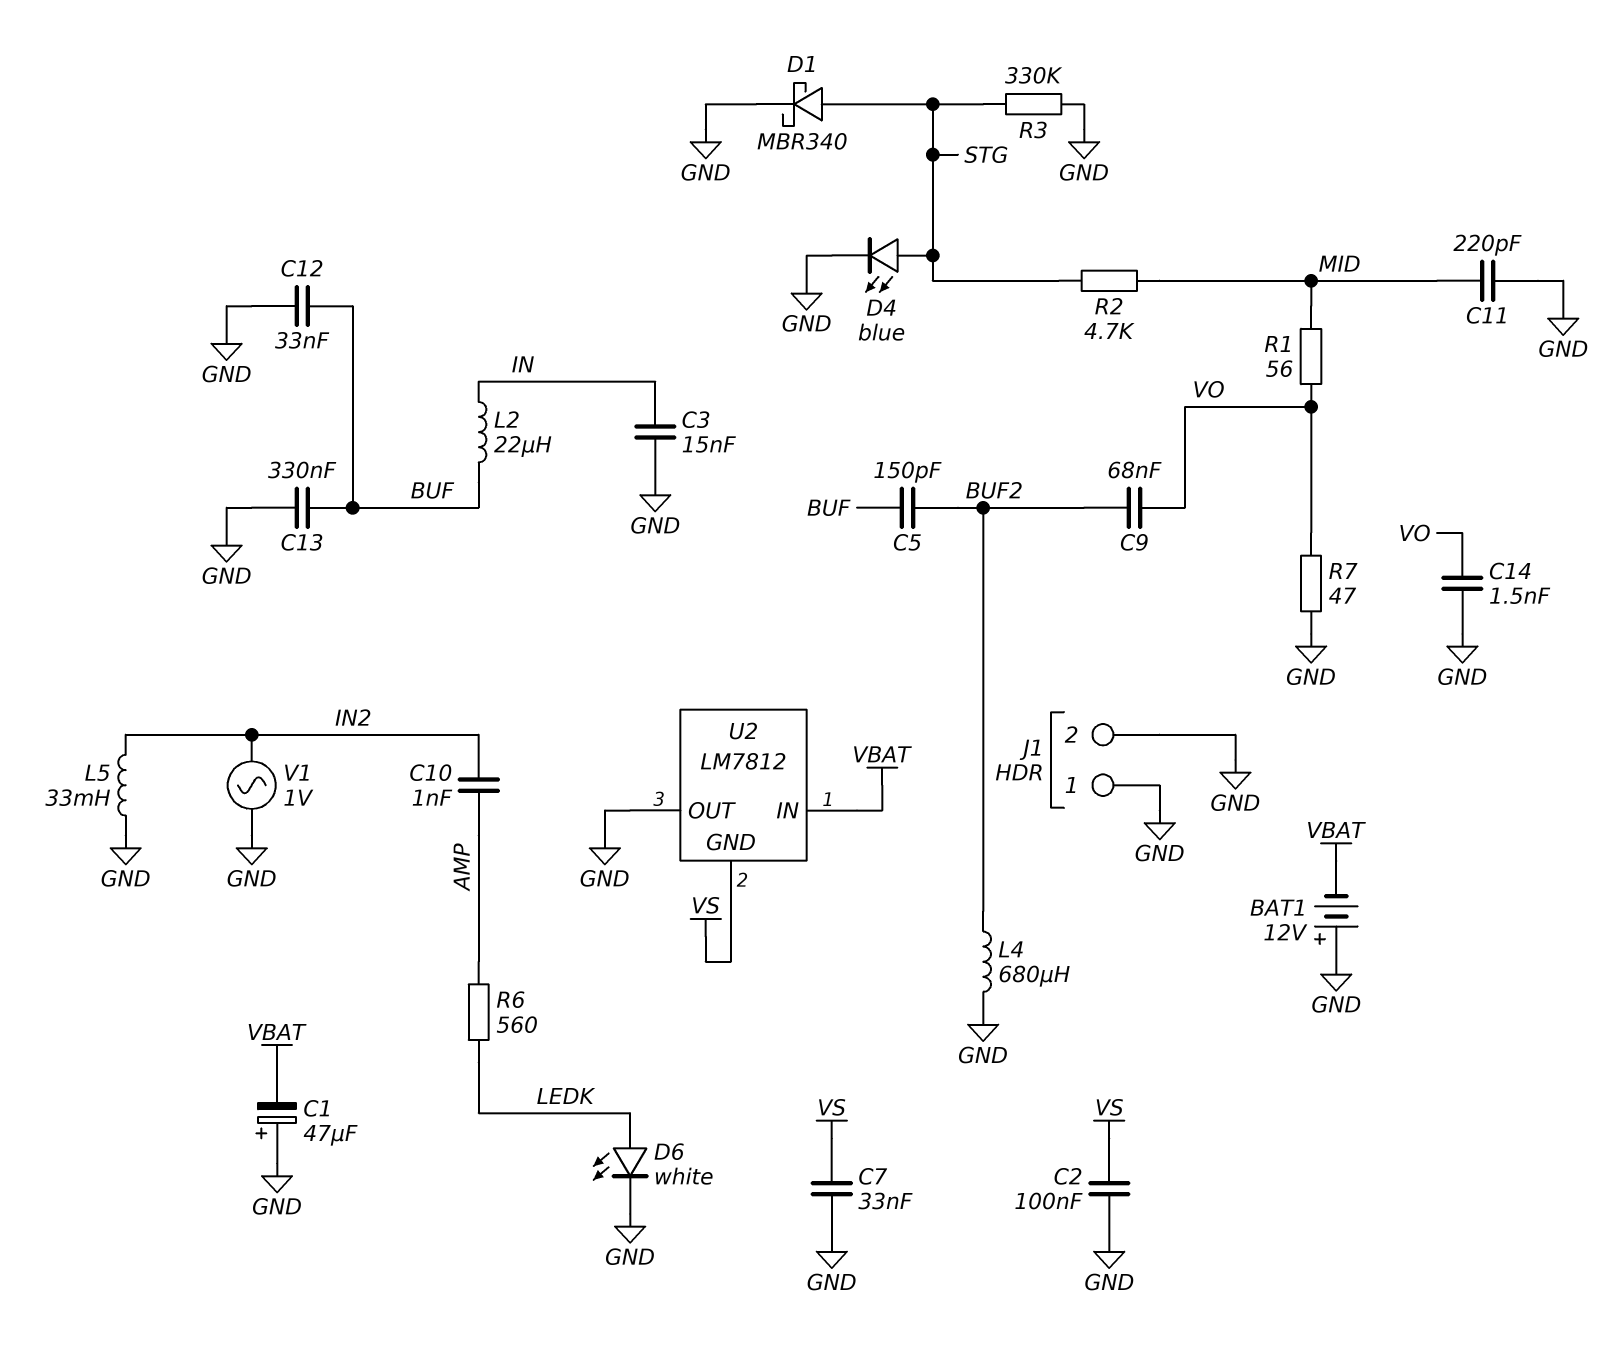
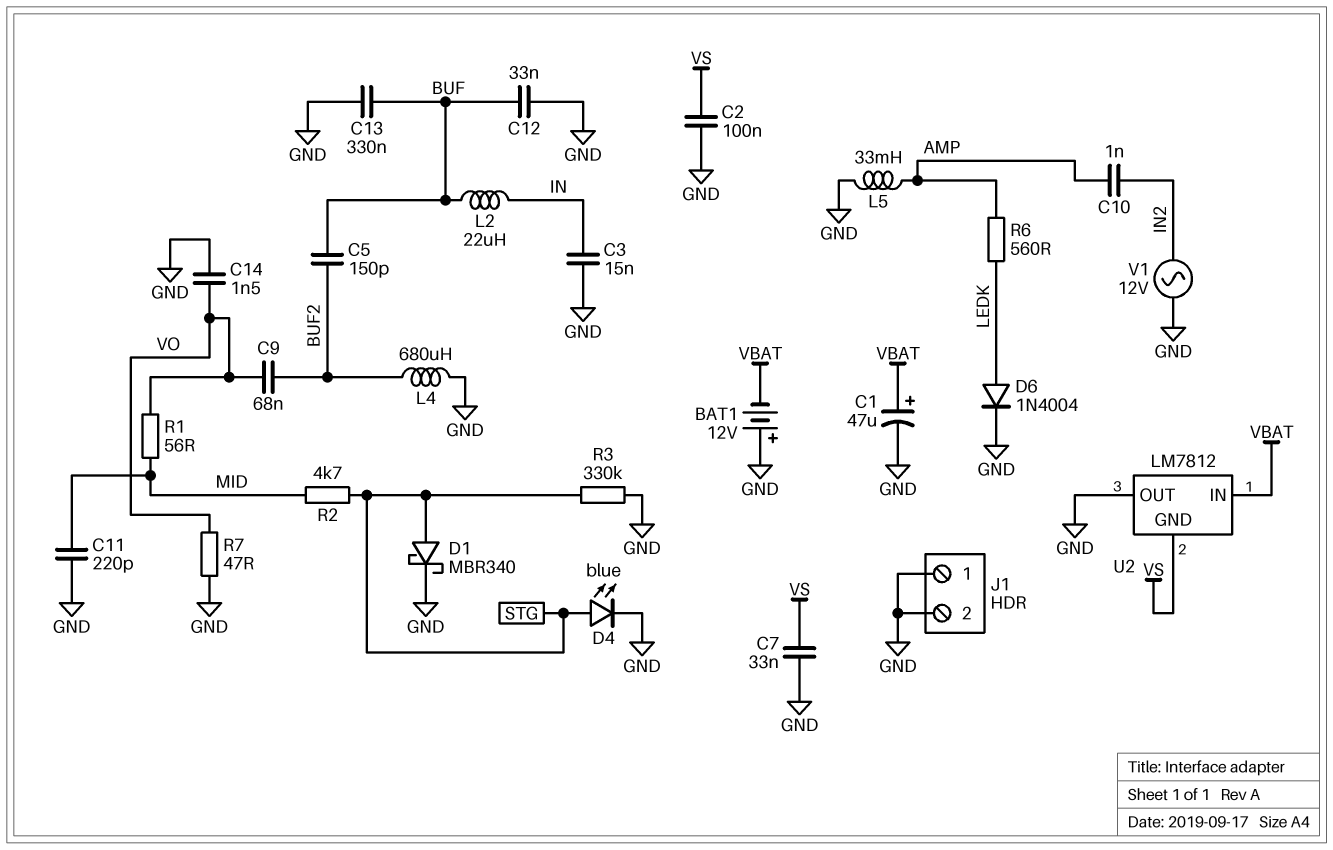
C1: 47uF (plus GND, minus VBAT) -> 47uF (plus VBAT, minus GND)
D6: LED white (A LEDK, K GND) -> diode 1N4004 (A LEDK, K GND)
L5: 33mH (GND, IN2) -> 33mH (AMP, GND)
V1: AC 1V (GND, IN2) -> AC 12V (GND, IN2)

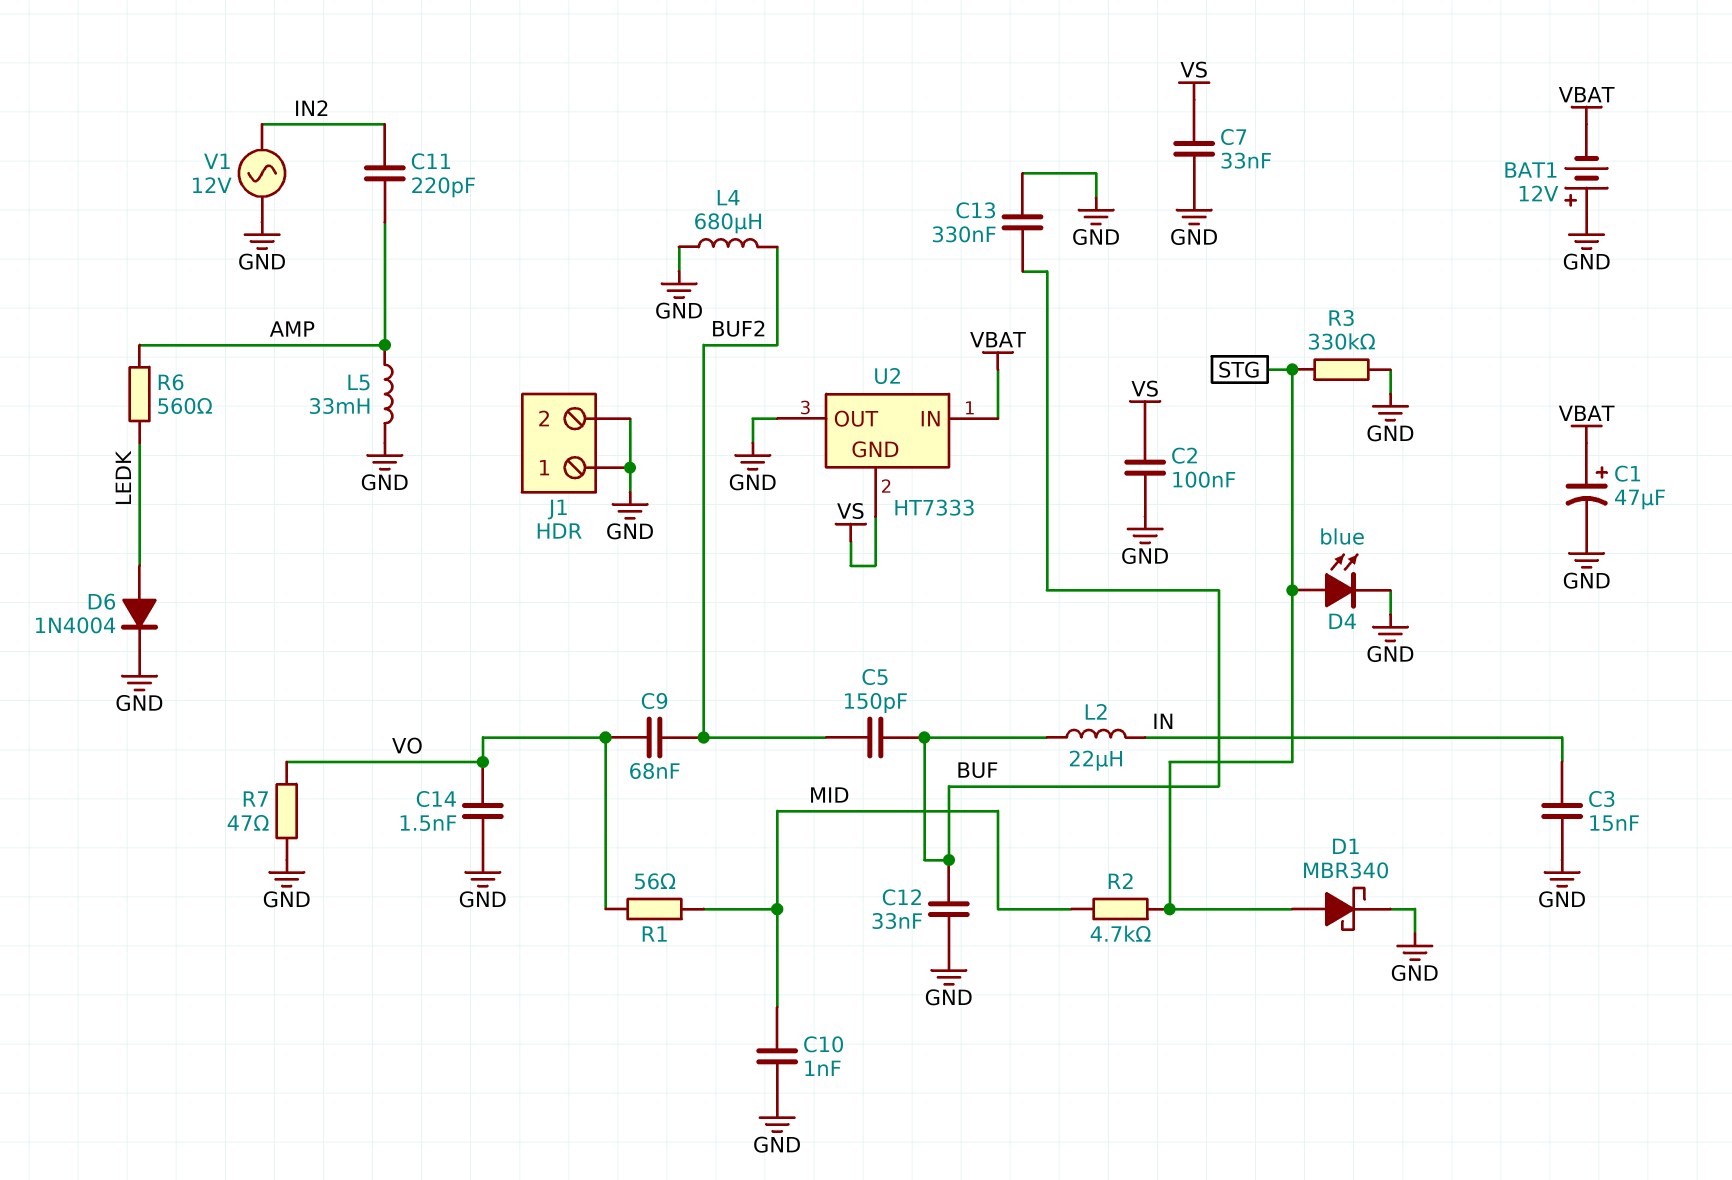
C10: 1nF (AMP, IN2) -> 1nF (GND, MID)
C11: 220pF (GND, MID) -> 220pF (AMP, IN2)
U2: LM7812 -> HT7333

